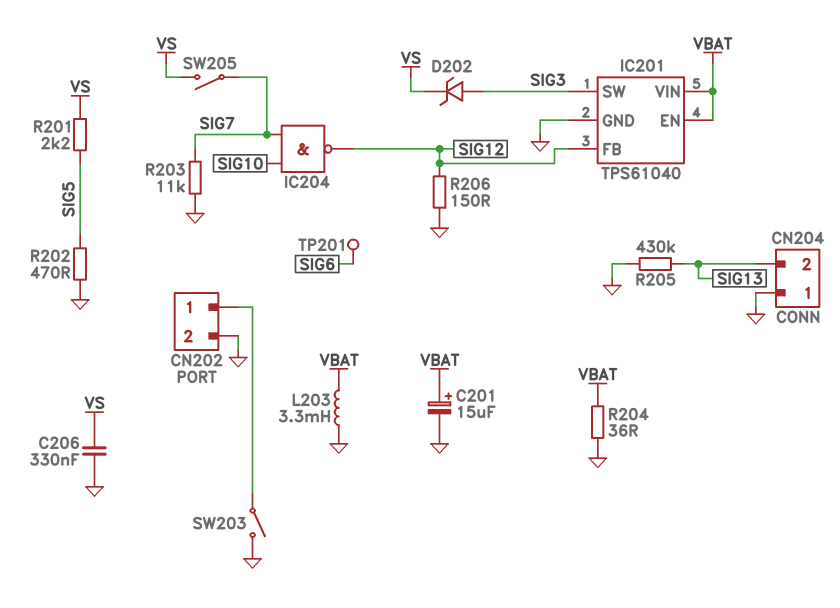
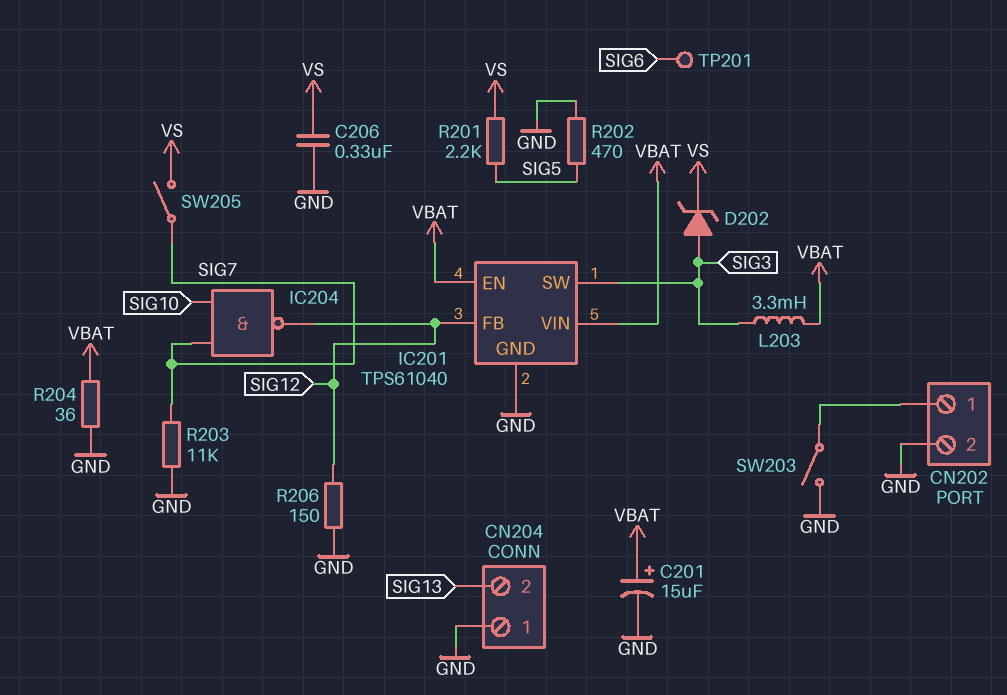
L203: 3.3mH (GND, VBAT) -> 3.3mH (SIG3, VBAT)
R205: 430k (GND, SIG13) -> none

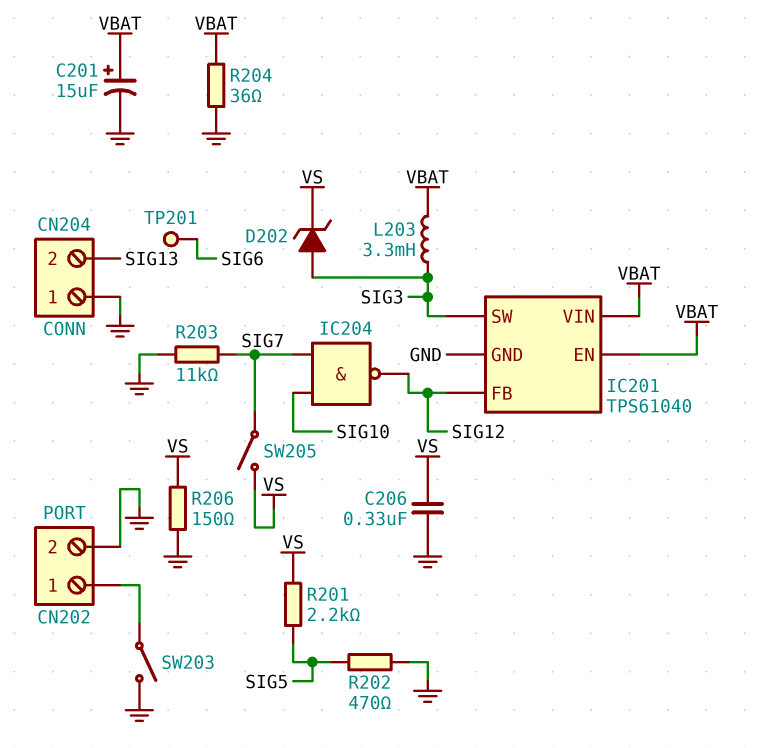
R206: 150 (GND, SIG12) -> 150 (GND, VS)

